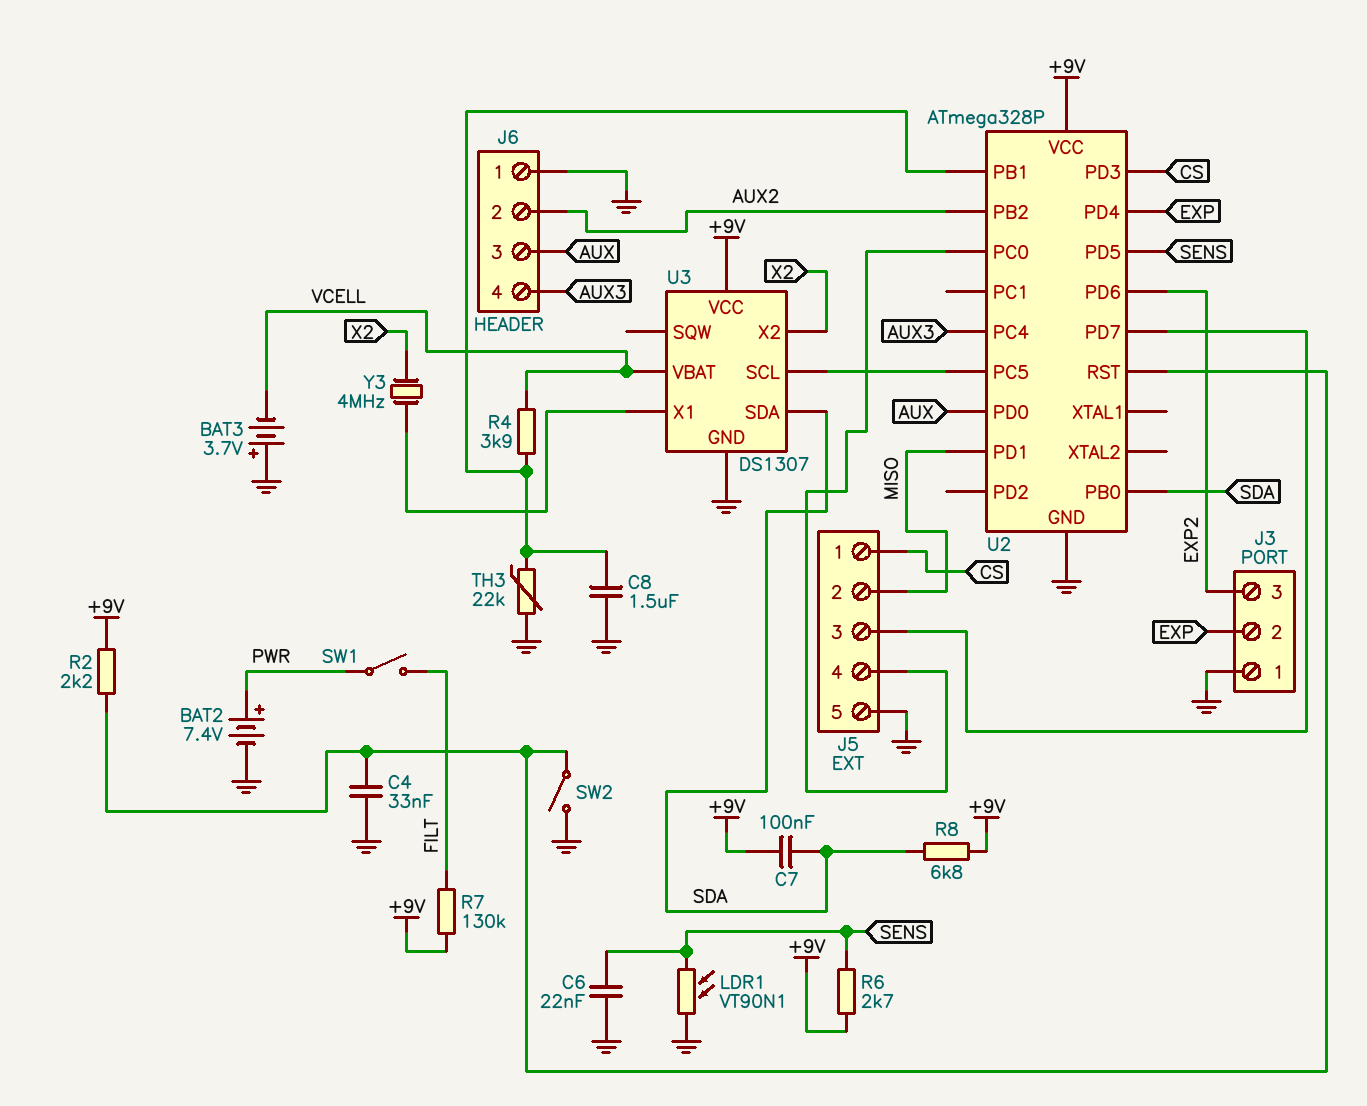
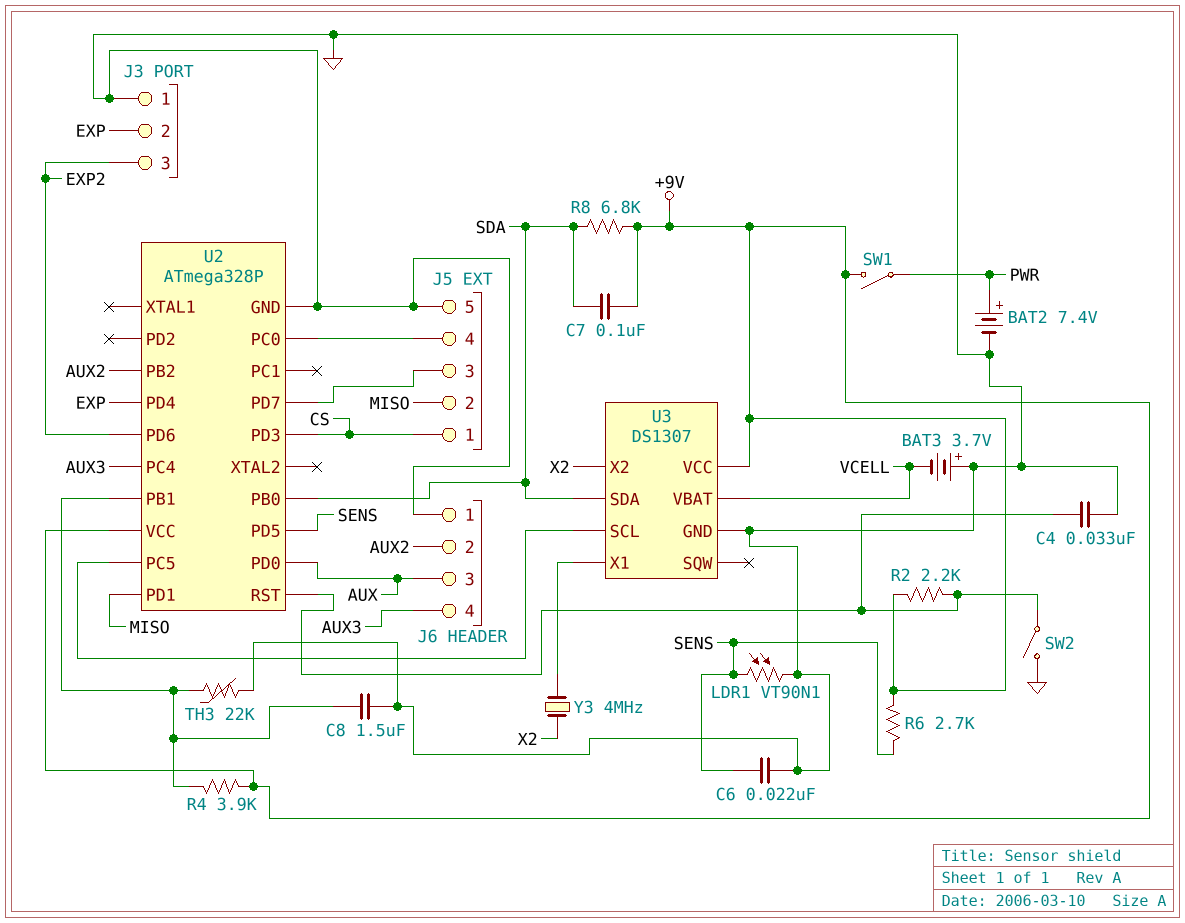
R4: 3.9k (U2/PB1, VCELL) -> 3.9k (+9V, U2/PB1)
R7: 130k (+9V, FILT) -> none
SW1: switch (FILT, PWR) -> switch (+9V, PWR)

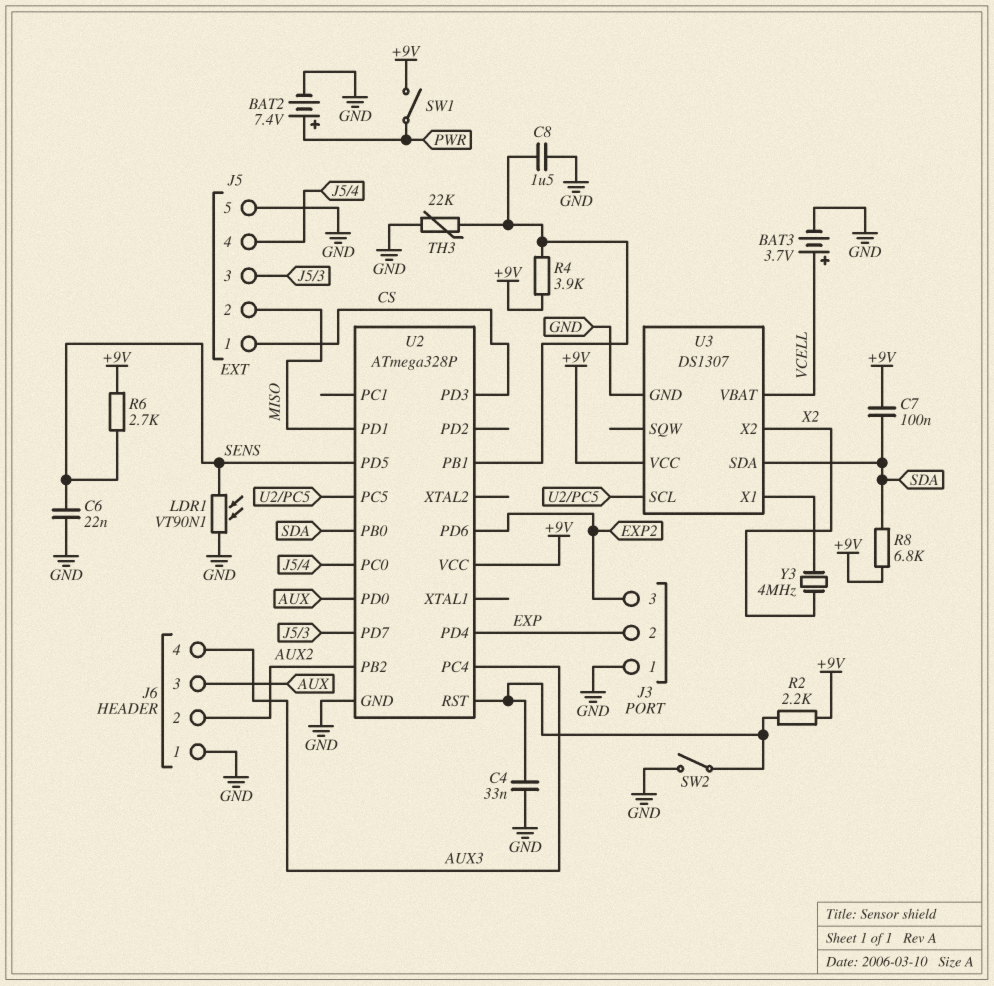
BAT3: 3.7V (plus GND, minus VCELL) -> 3.7V (plus VCELL, minus GND)

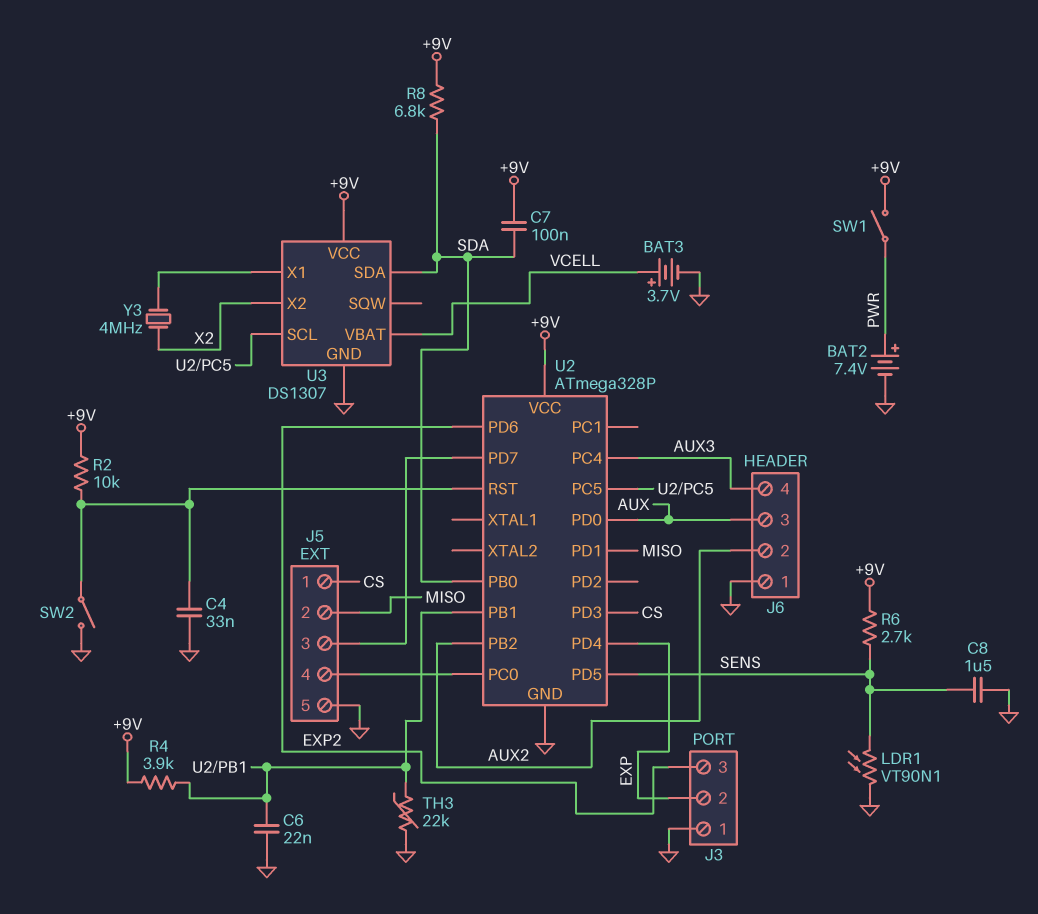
C6: 22nF (GND, SENS) -> 22nF (GND, U2/PB1)
C8: 1.5uF (GND, U2/PB1) -> 1.5uF (GND, SENS)
R2: 2.2k (+9V, U2/RST) -> 10k (+9V, U2/RST)

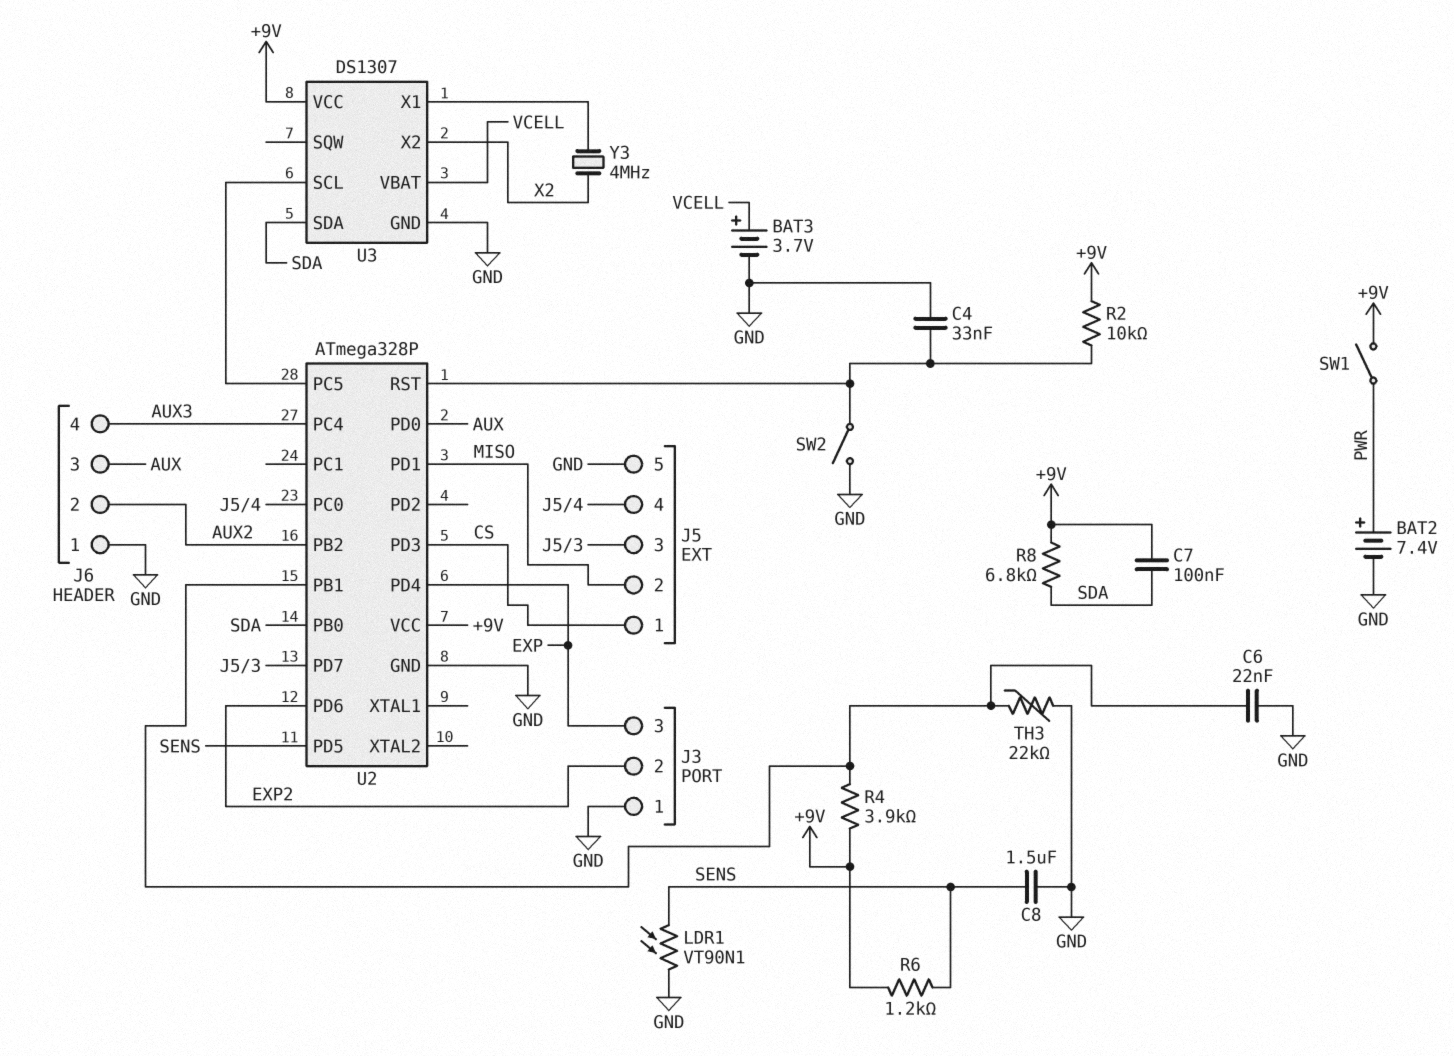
J3 pin 2: EXP -> EXP2
J3 pin 3: EXP2 -> EXP
R6: 2.7k (+9V, SENS) -> 1.2k (+9V, SENS)

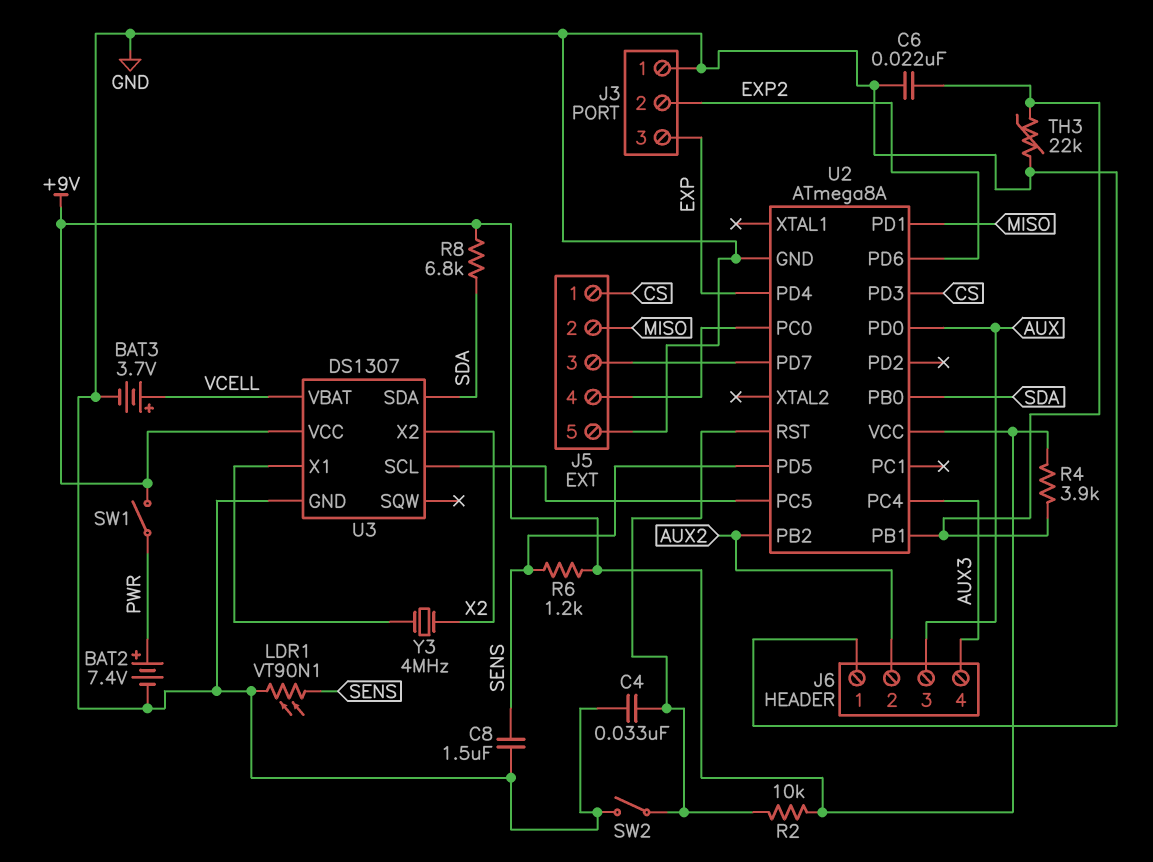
C7: 100nF (+9V, SDA) -> none
U2: ATmega328P -> ATmega8A

